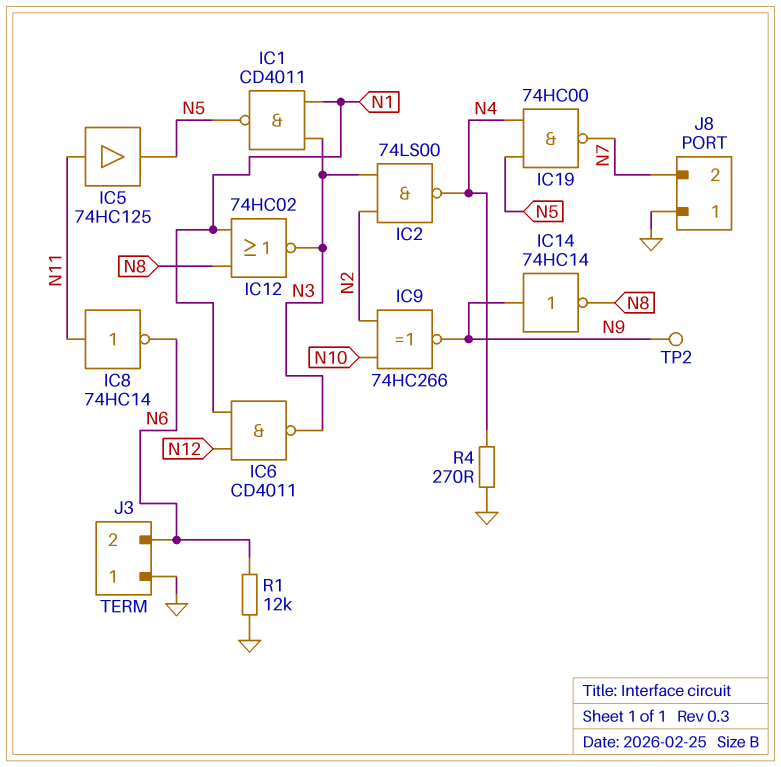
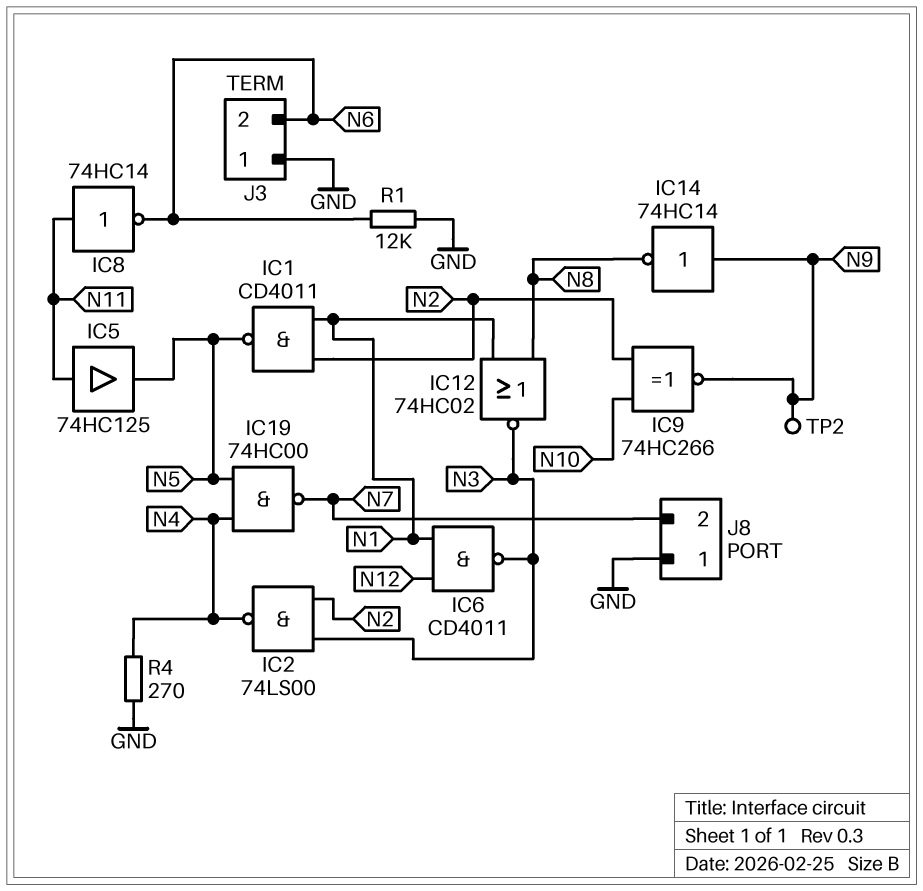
IC1: NAND CD4011 (in N1, in N3, out N5) -> NAND CD4011 (in N1, in N2, out N5)

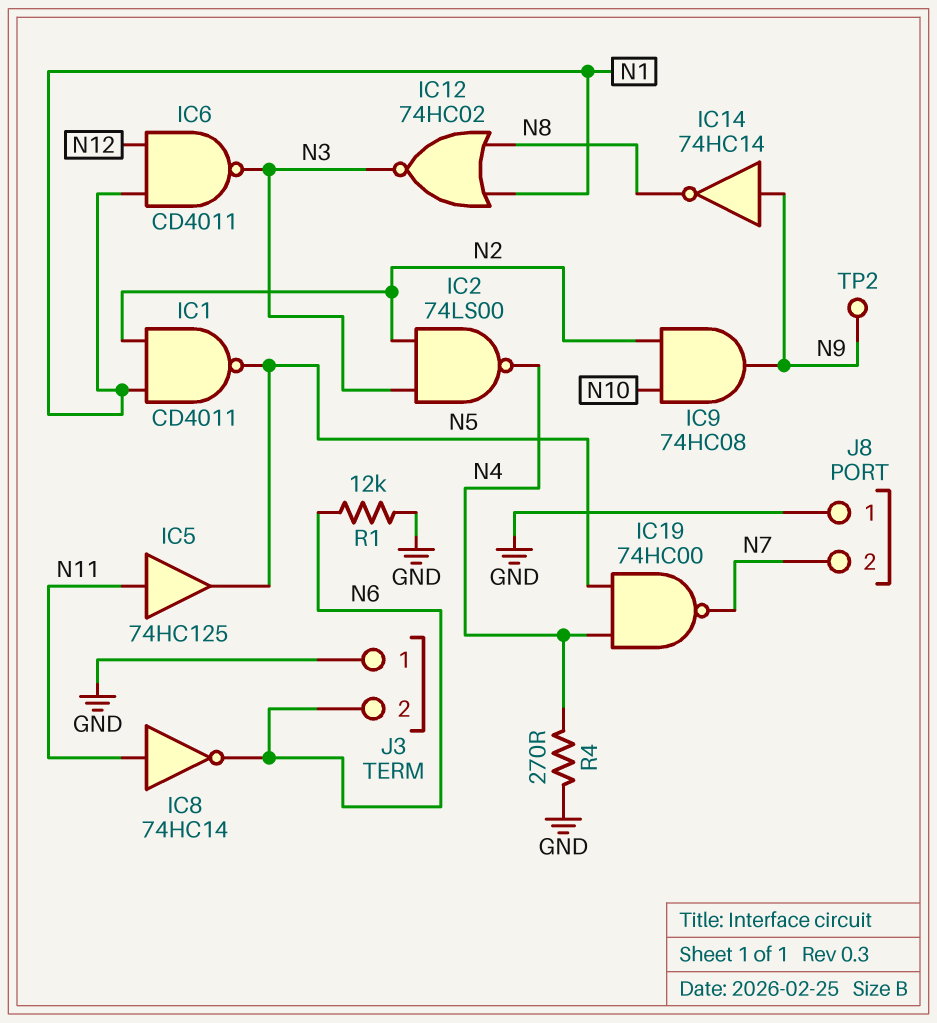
IC9: XNOR 74HC266 (in N2, in N10, out N9) -> AND 74HC08 (in N2, in N10, out N9)

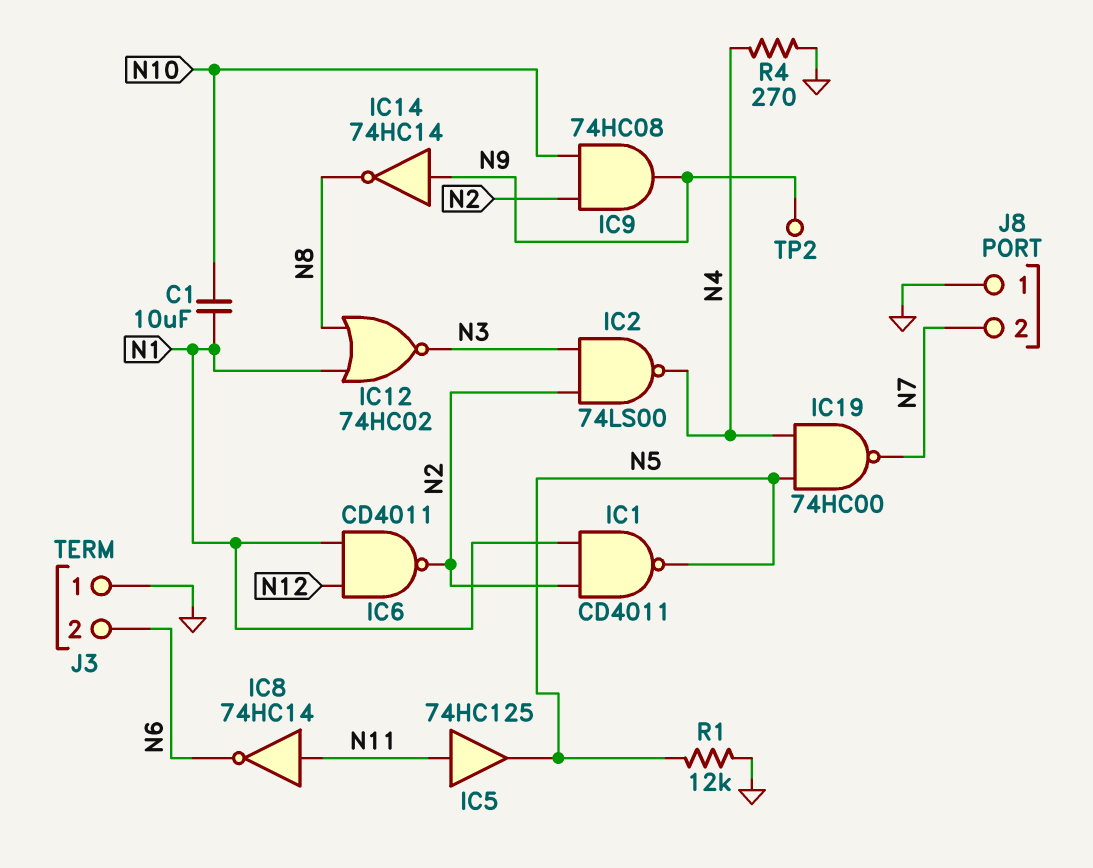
C1: none -> 10uF (N1, N10)
IC6: NAND CD4011 (in N1, in N12, out N3) -> NAND CD4011 (in N1, in N12, out N2)
R1: 12k (GND, N6) -> 12k (GND, N5)

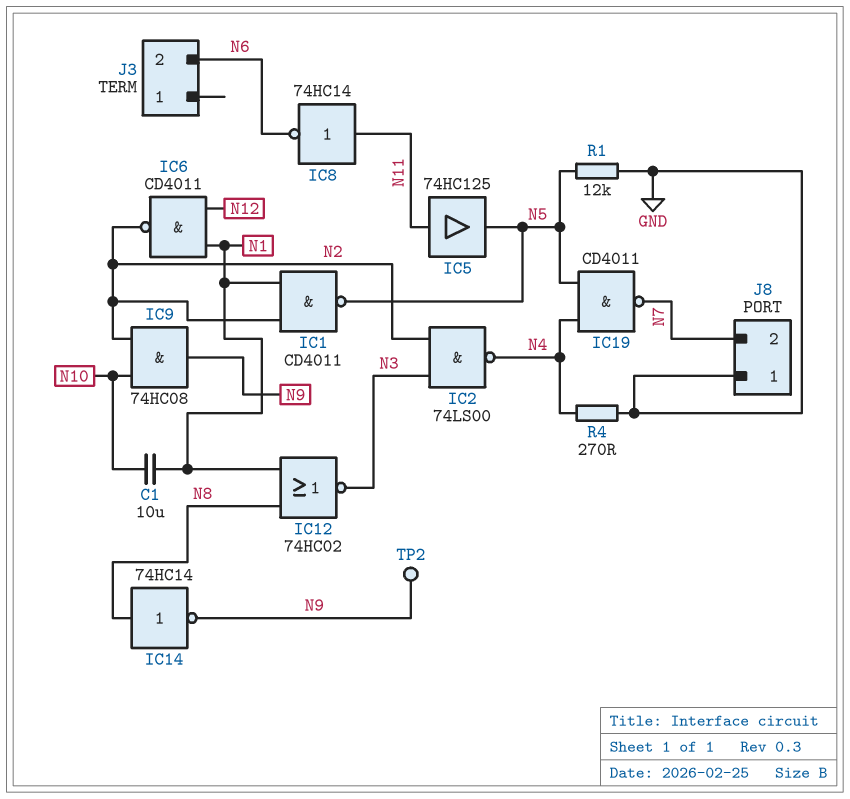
IC14: NOT 74HC14 (in N9, out N8) -> NOT 74HC14 (in N8, out N9)
IC19: NAND 74HC00 (in N4, in N5, out N7) -> NAND CD4011 (in N4, in N5, out N7)
J3 pin 1: GND -> none

